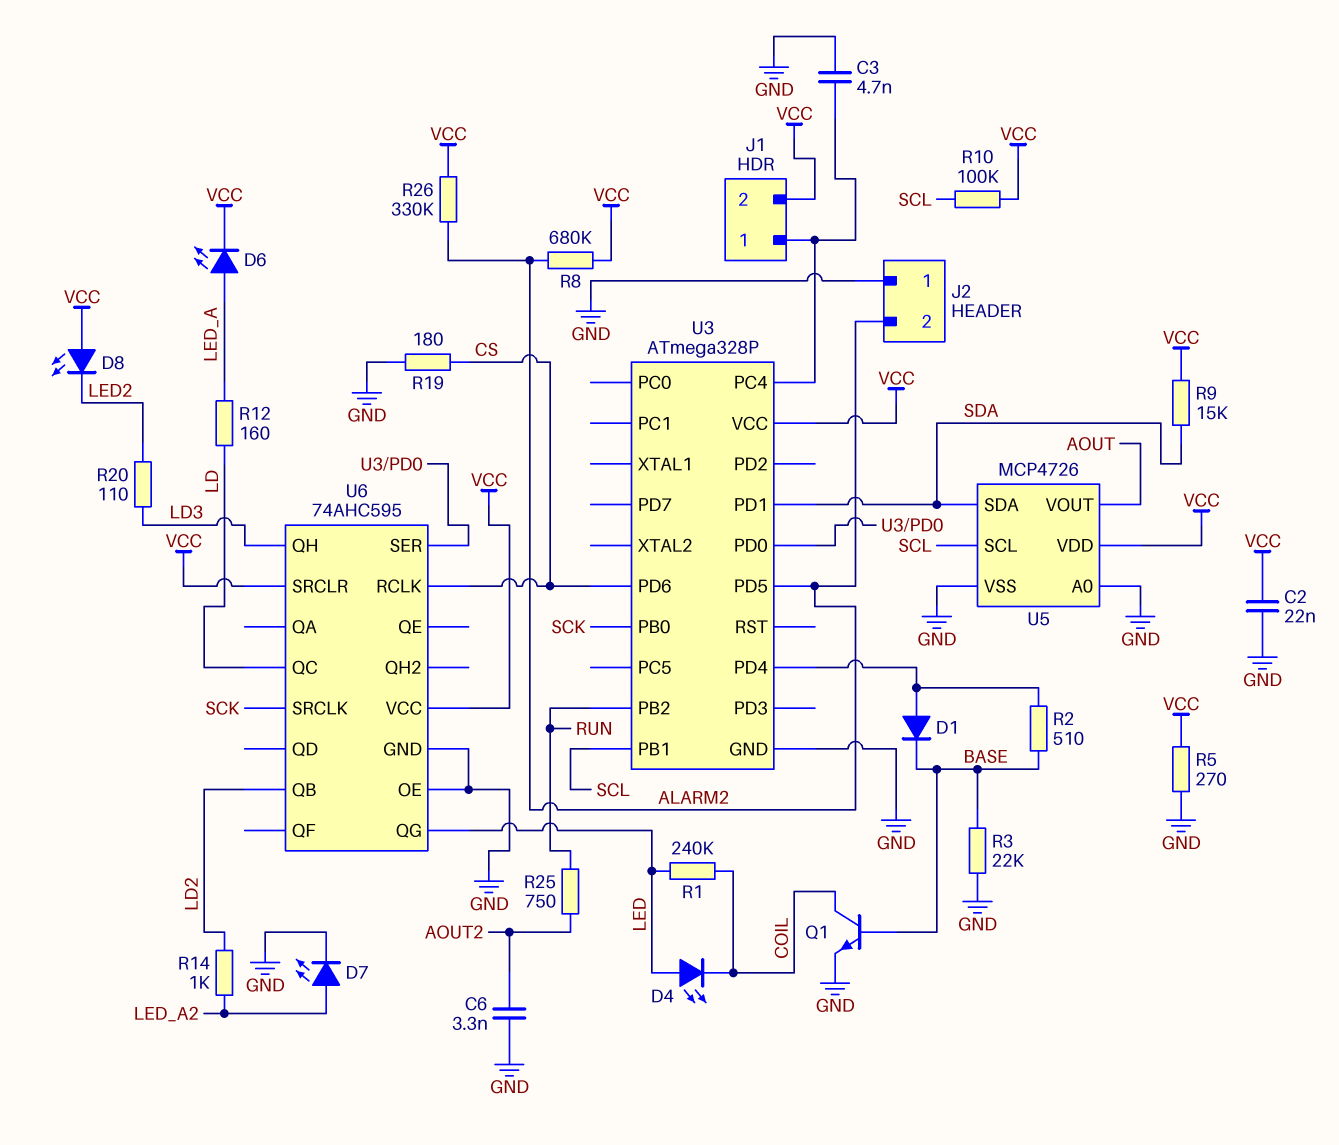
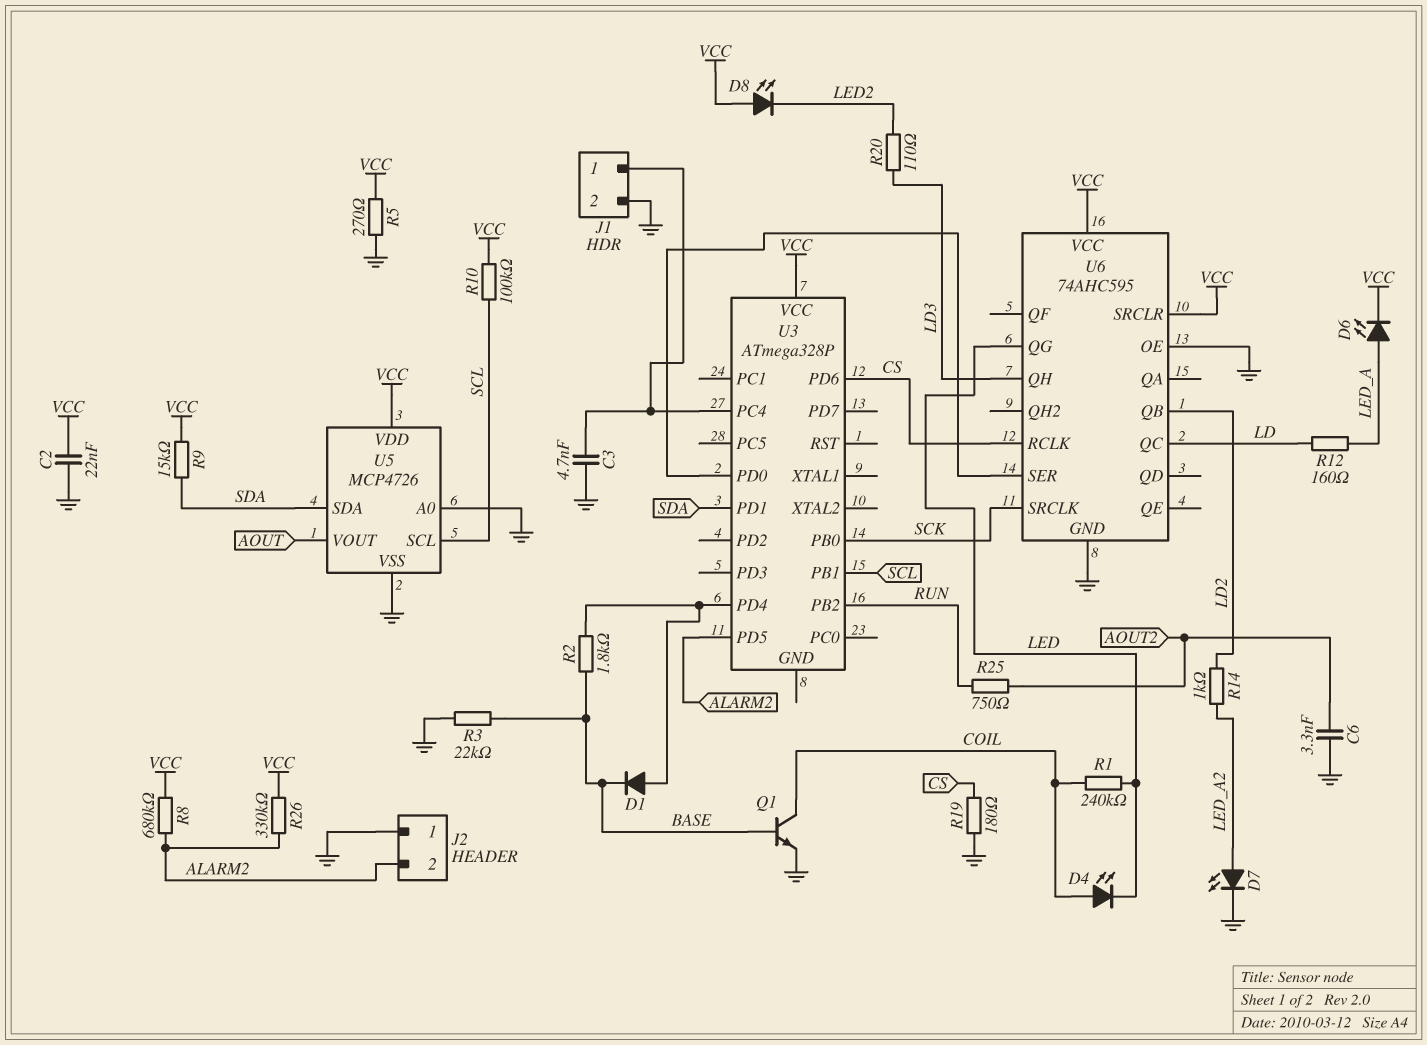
D4: LED (A LED, K COIL) -> LED (A COIL, K LED)
J1 pin 2: VCC -> GND
R2: 510 (BASE, U3/PD4) -> 1.8k (BASE, U3/PD4)
U3 pin GND: GND -> none

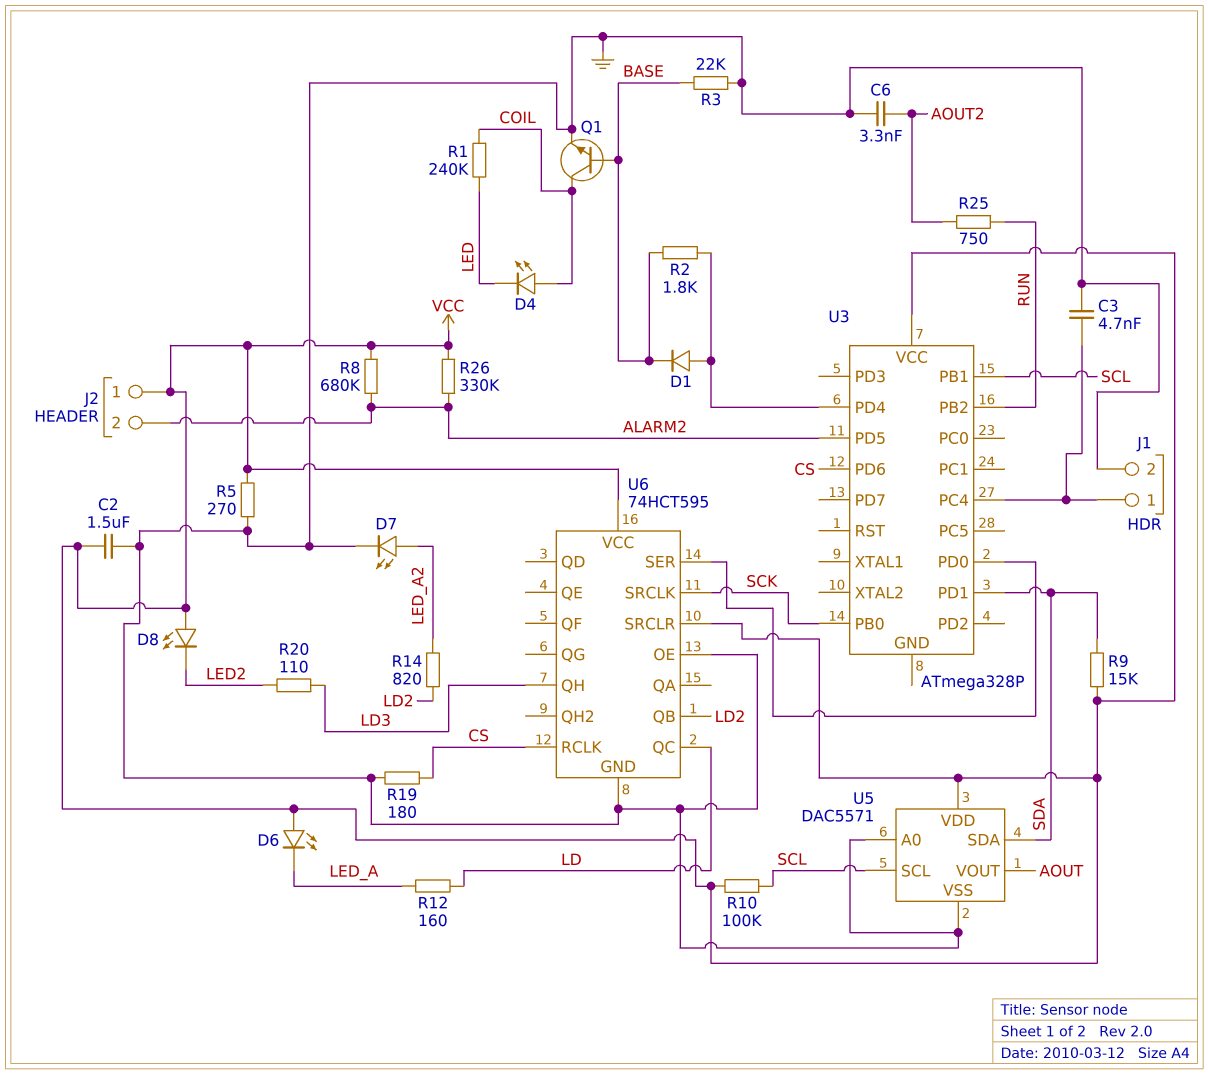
C2: 22nF (GND, VCC) -> 1.5uF (GND, VCC)
D6: LED (A LED_A, K VCC) -> LED (A VCC, K LED_A)
J2 pin 1: GND -> VCC
R14: 1k (LD2, LED_A2) -> 820 (LD2, LED_A2)
U5: MCP4726 -> DAC5571
U6: 74AHC595 -> 74HCT595
U6 pin QG: LED -> none

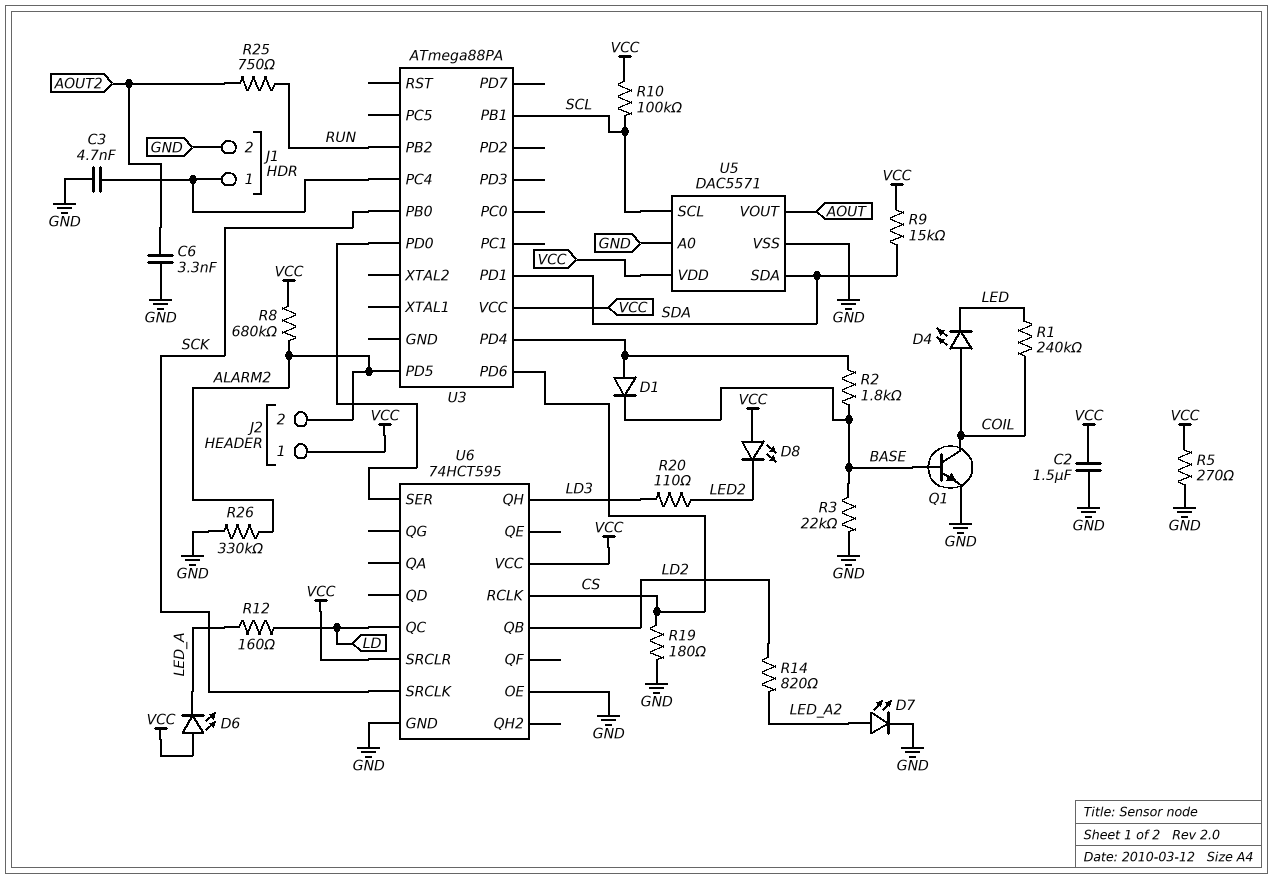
R26: 330k (ALARM2, VCC) -> 330k (ALARM2, GND)
U3: ATmega328P -> ATmega88PA

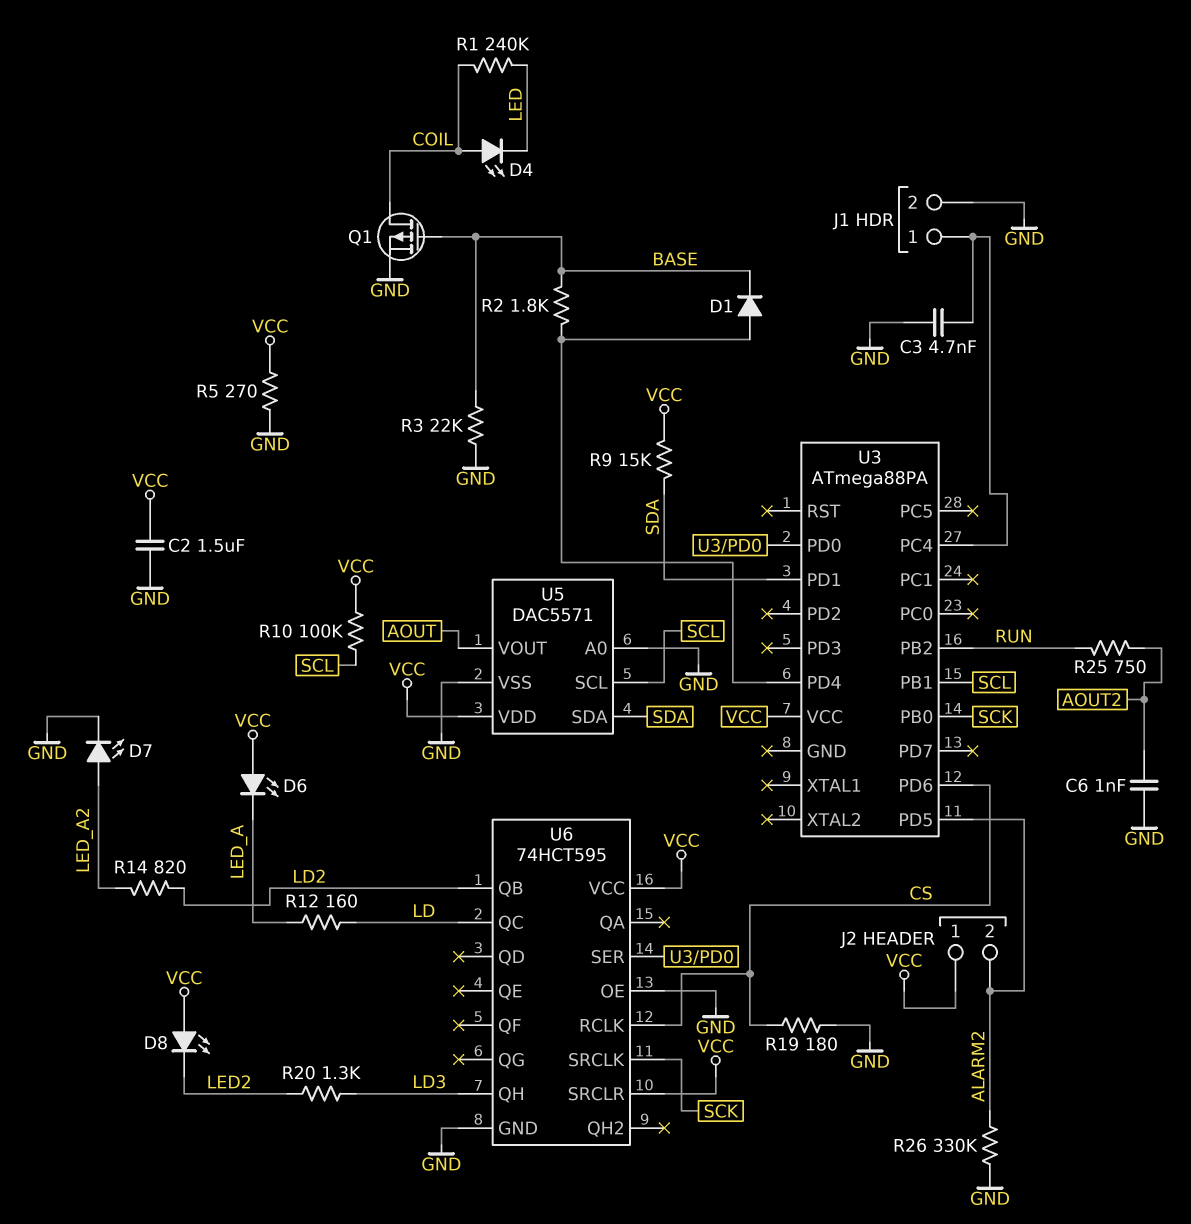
C6: 3.3nF (AOUT2, GND) -> 1nF (AOUT2, GND)
Q1: NPN (B BASE, C COIL, E GND) -> PMOS (G BASE, D COIL, S GND)
R8: 680k (ALARM2, VCC) -> none
R20: 110 (LD3, LED2) -> 1.3k (LD3, LED2)

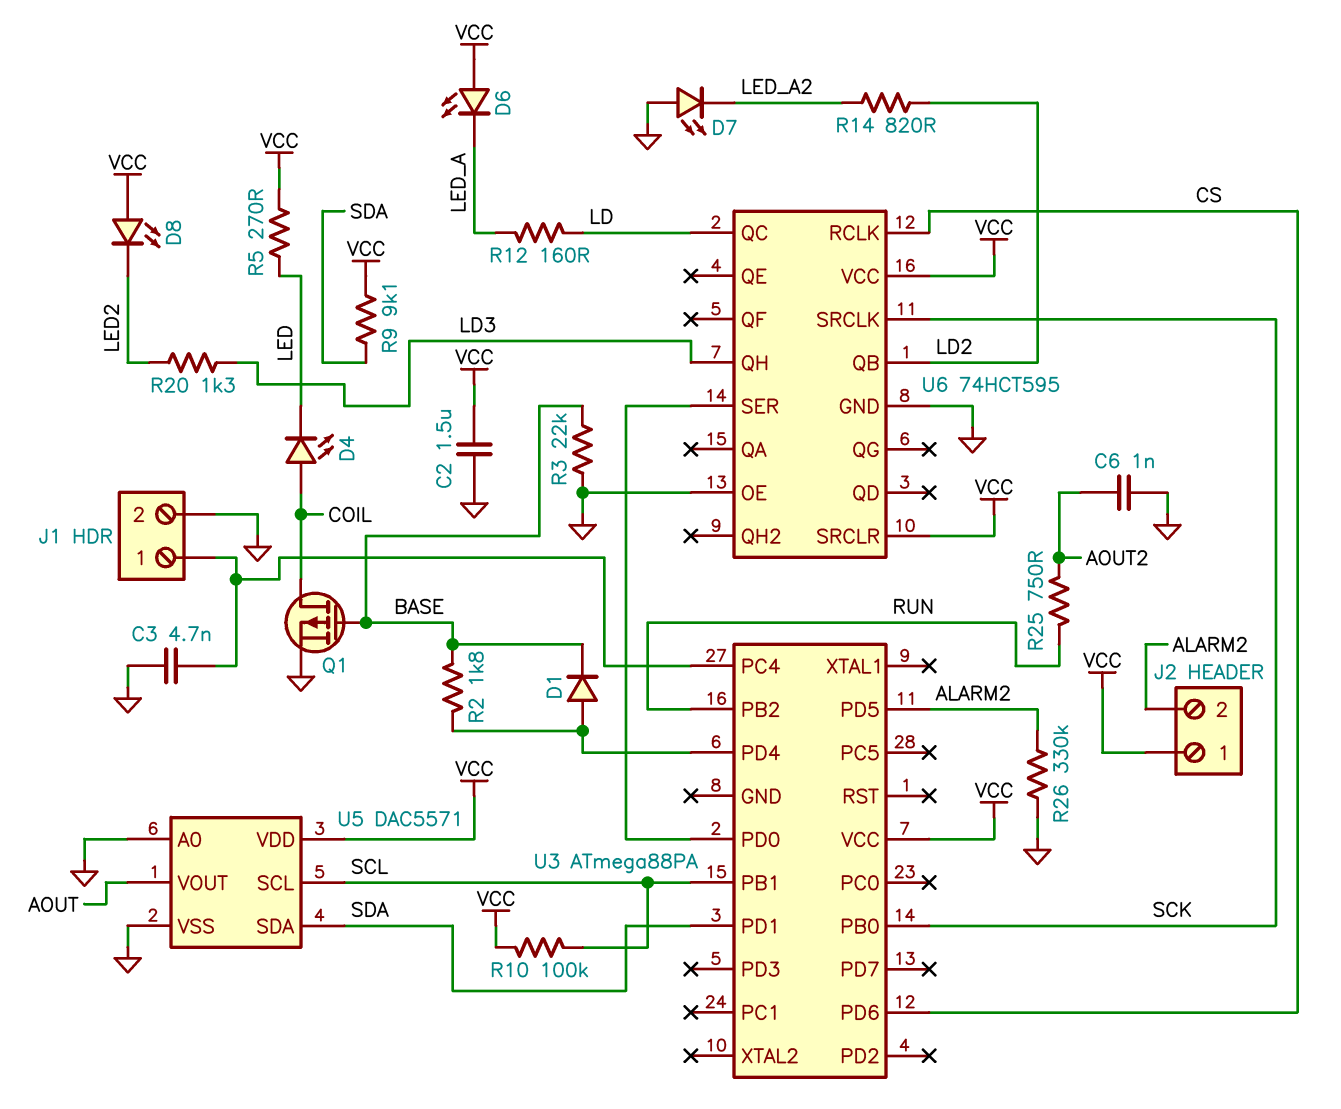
D7: LED (A LED_A2, K GND) -> LED (A GND, K LED_A2)
R1: 240k (COIL, LED) -> none
R5: 270 (GND, VCC) -> 270 (LED, VCC)
R9: 15k (SDA, VCC) -> 9.1k (SDA, VCC)
R19: 180 (CS, GND) -> none

